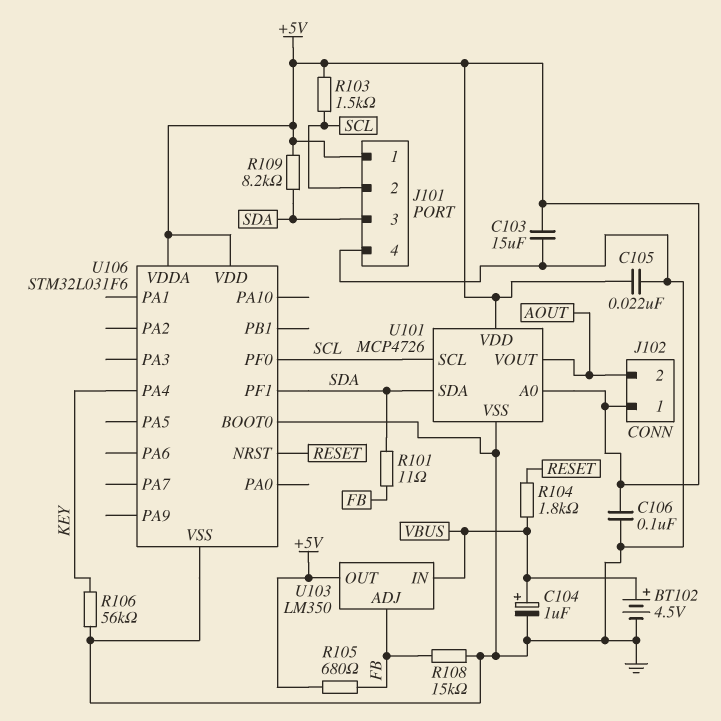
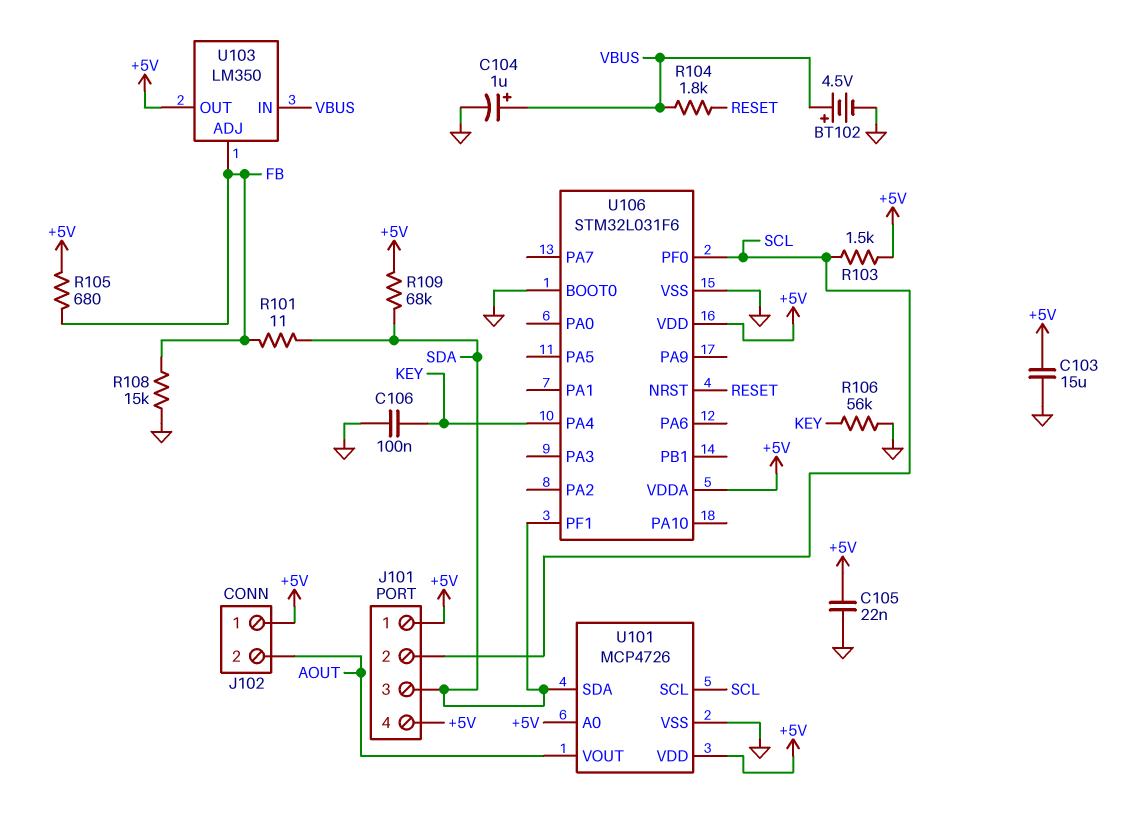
C106: 100nF (+5V, GND) -> 100nF (GND, KEY)
J101 pin 4: GND -> +5V
R109: 8.2k (+5V, SDA) -> 68k (+5V, SDA)

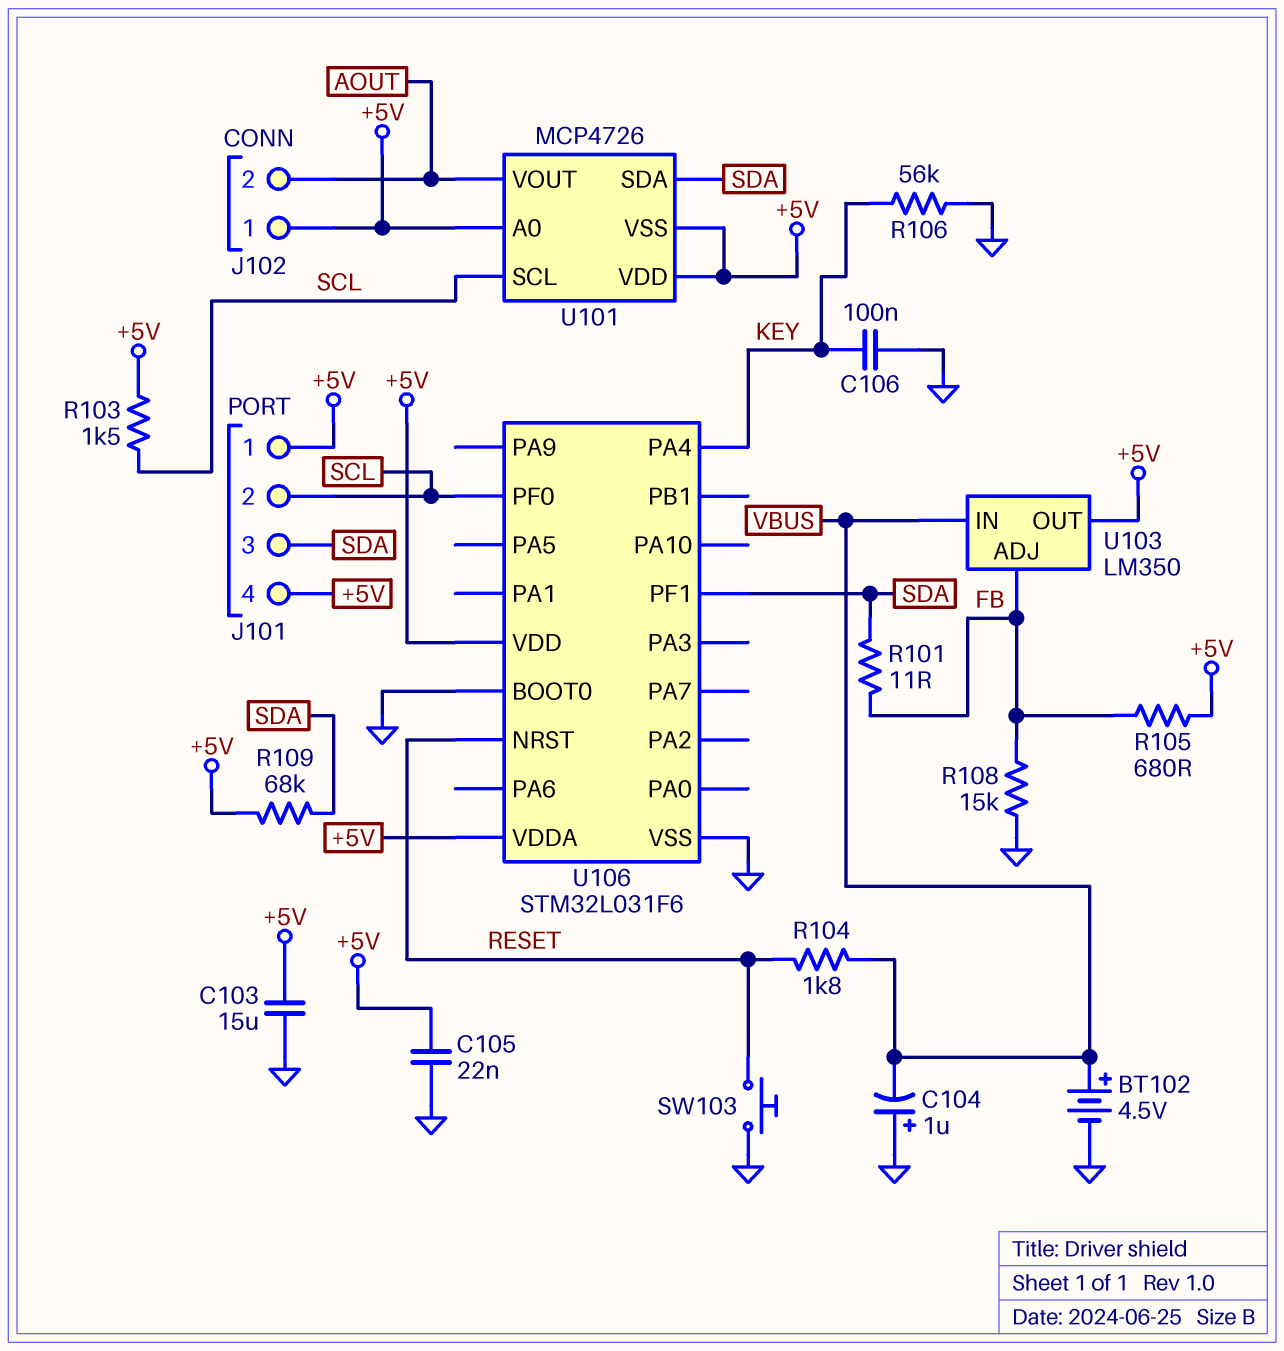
C104: 1uF (plus VBUS, minus GND) -> 1uF (plus GND, minus VBUS)
SW103: none -> button (GND, RESET)
U101 pin VSS: GND -> +5V

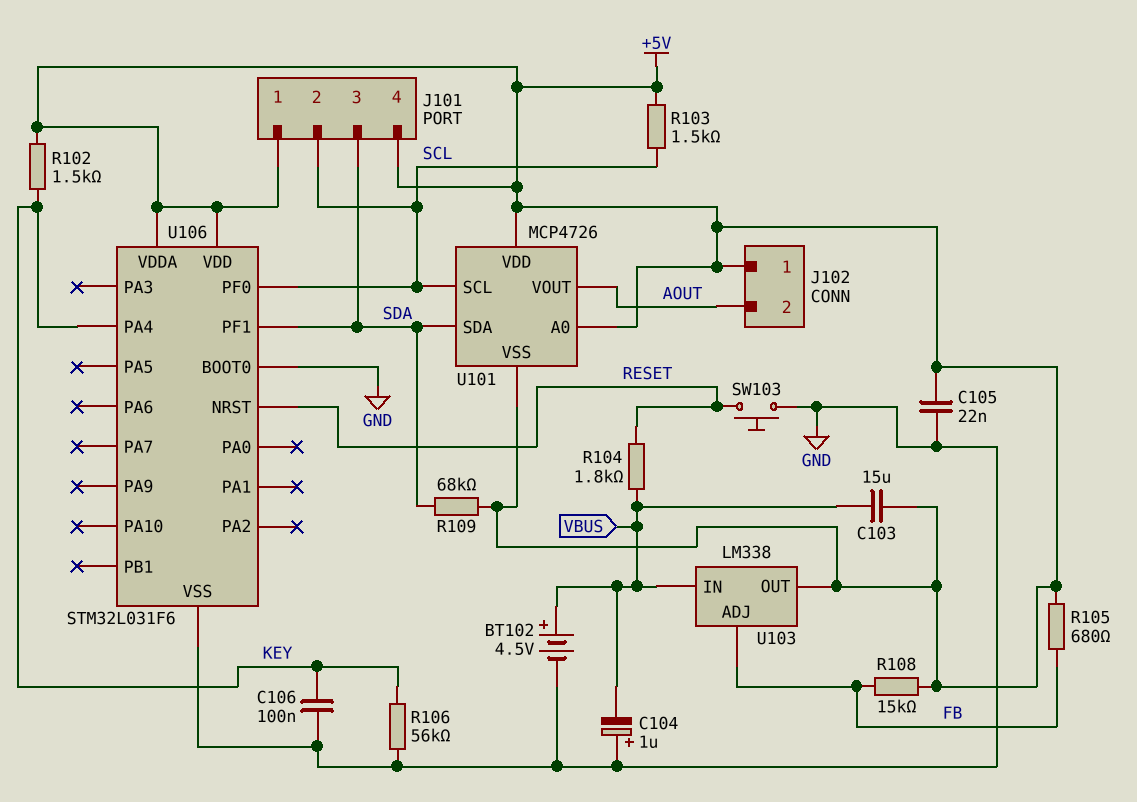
C103: 15uF (+5V, GND) -> 15uF (+5V, VBUS)
R101: 11 (FB, SDA) -> none
R102: none -> 1.5k (+5V, KEY)
R108: 15k (FB, GND) -> 15k (+5V, FB)
U103: LM350 -> LM338

